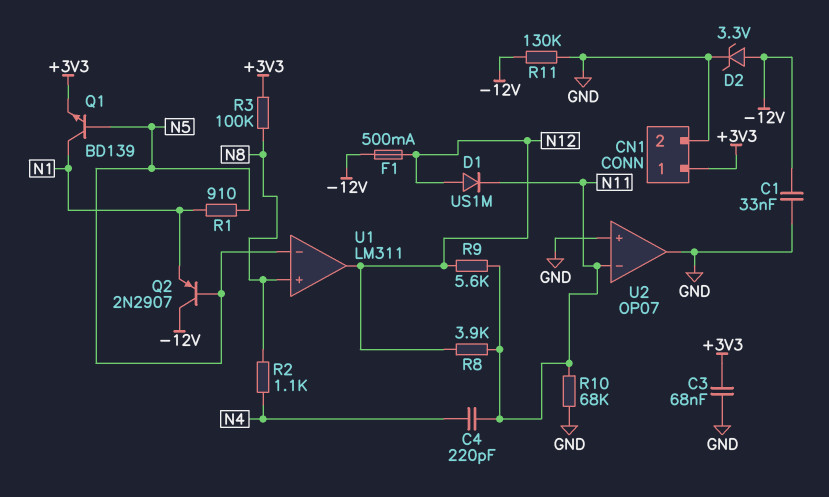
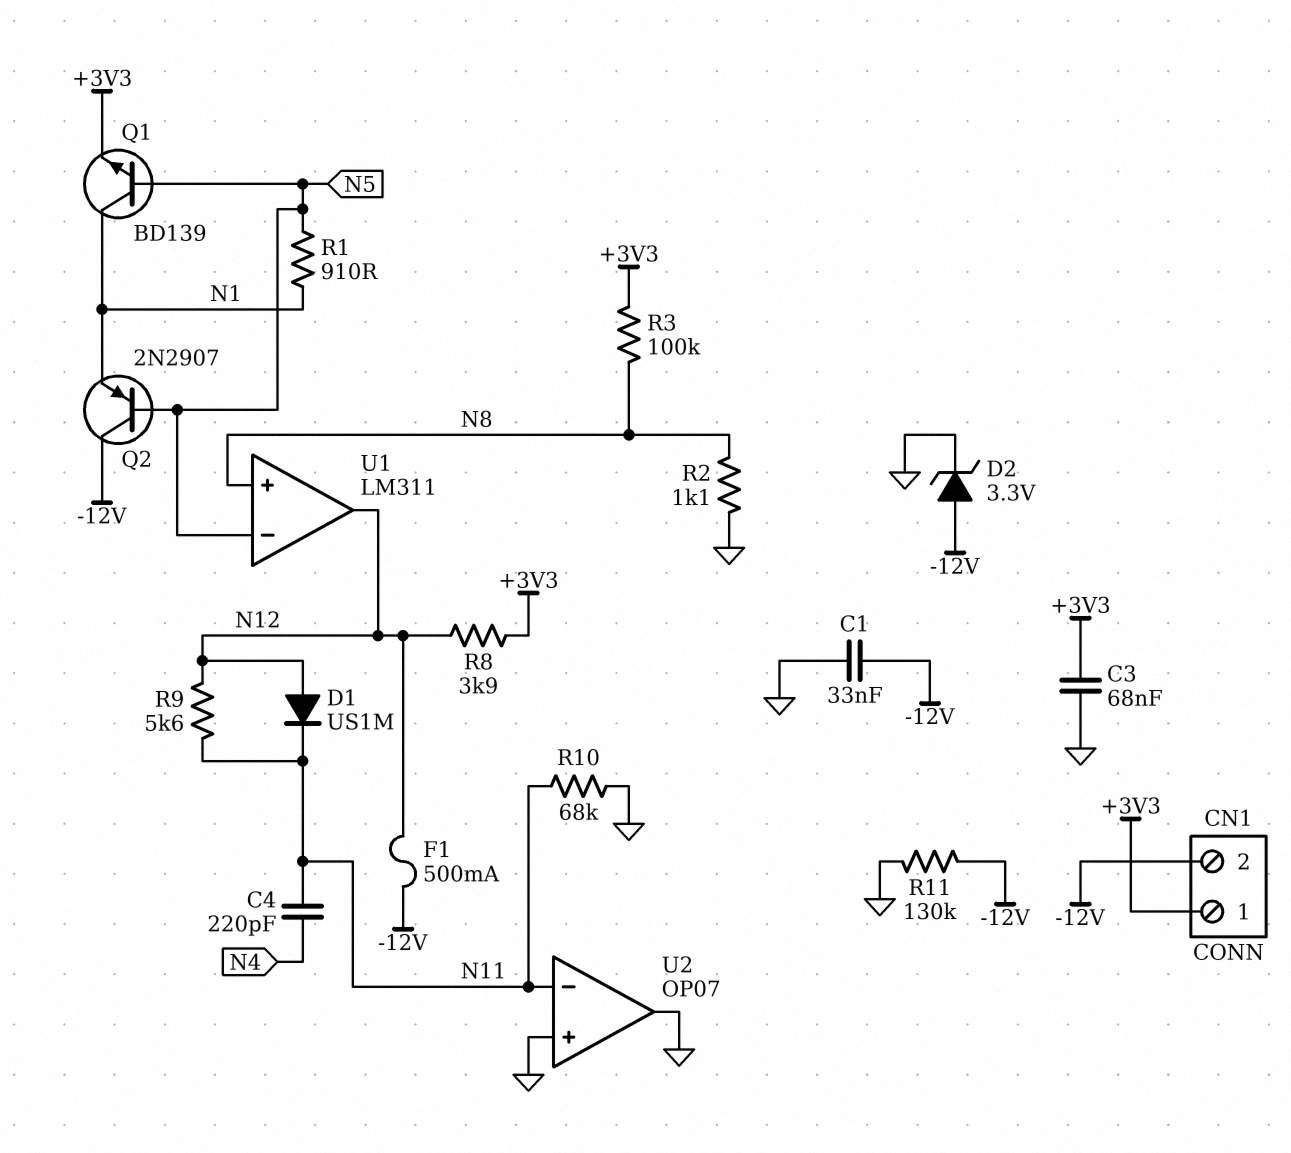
CN1 pin 2: GND -> -12V
R2: 1.1k (N4, N8) -> 1.1k (GND, N8)
R8: 3.9k (N11, N12) -> 3.9k (+3V3, N12)

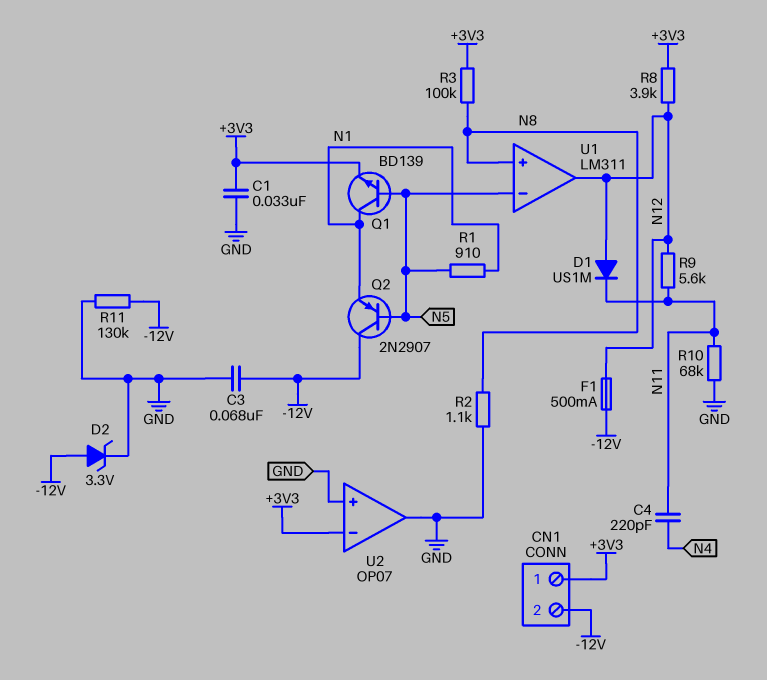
C1: 33nF (-12V, GND) -> 33nF (+3V3, GND)
C3: 68nF (+3V3, GND) -> 68nF (-12V, GND)
U2 pin in-: N11 -> +3V3

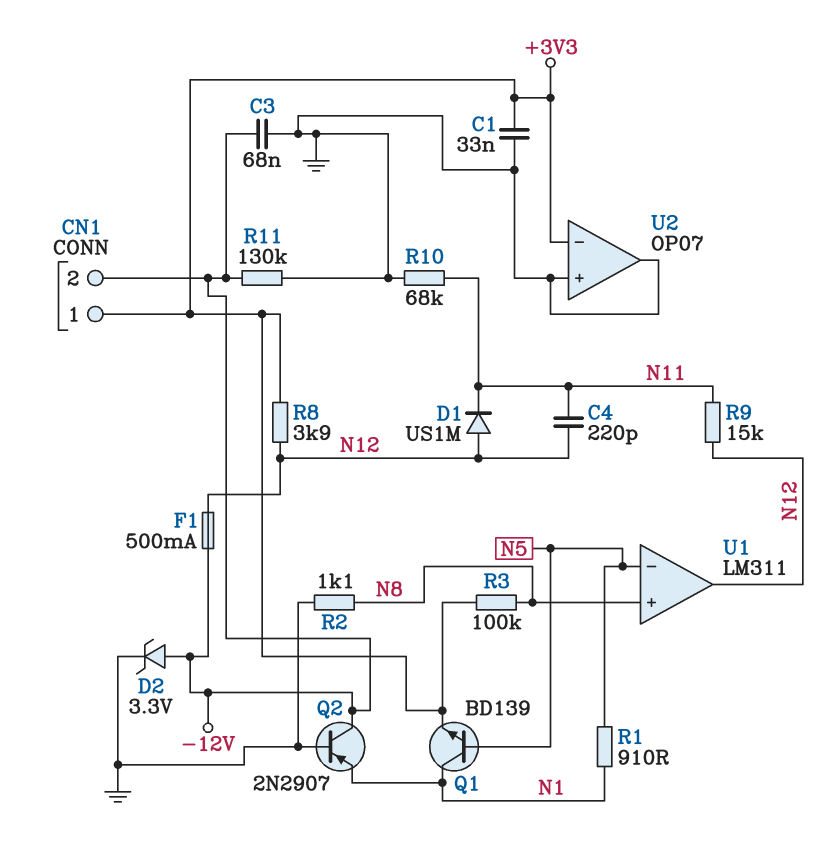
C4: 220pF (N4, N11) -> 220pF (N11, N12)
Q2: PNP 2N2907 (B N5, C -12V, E N1) -> PNP 2N2907 (B GND, C -12V, E N1)
R9: 5.6k (N11, N12) -> 15k (N11, N12)

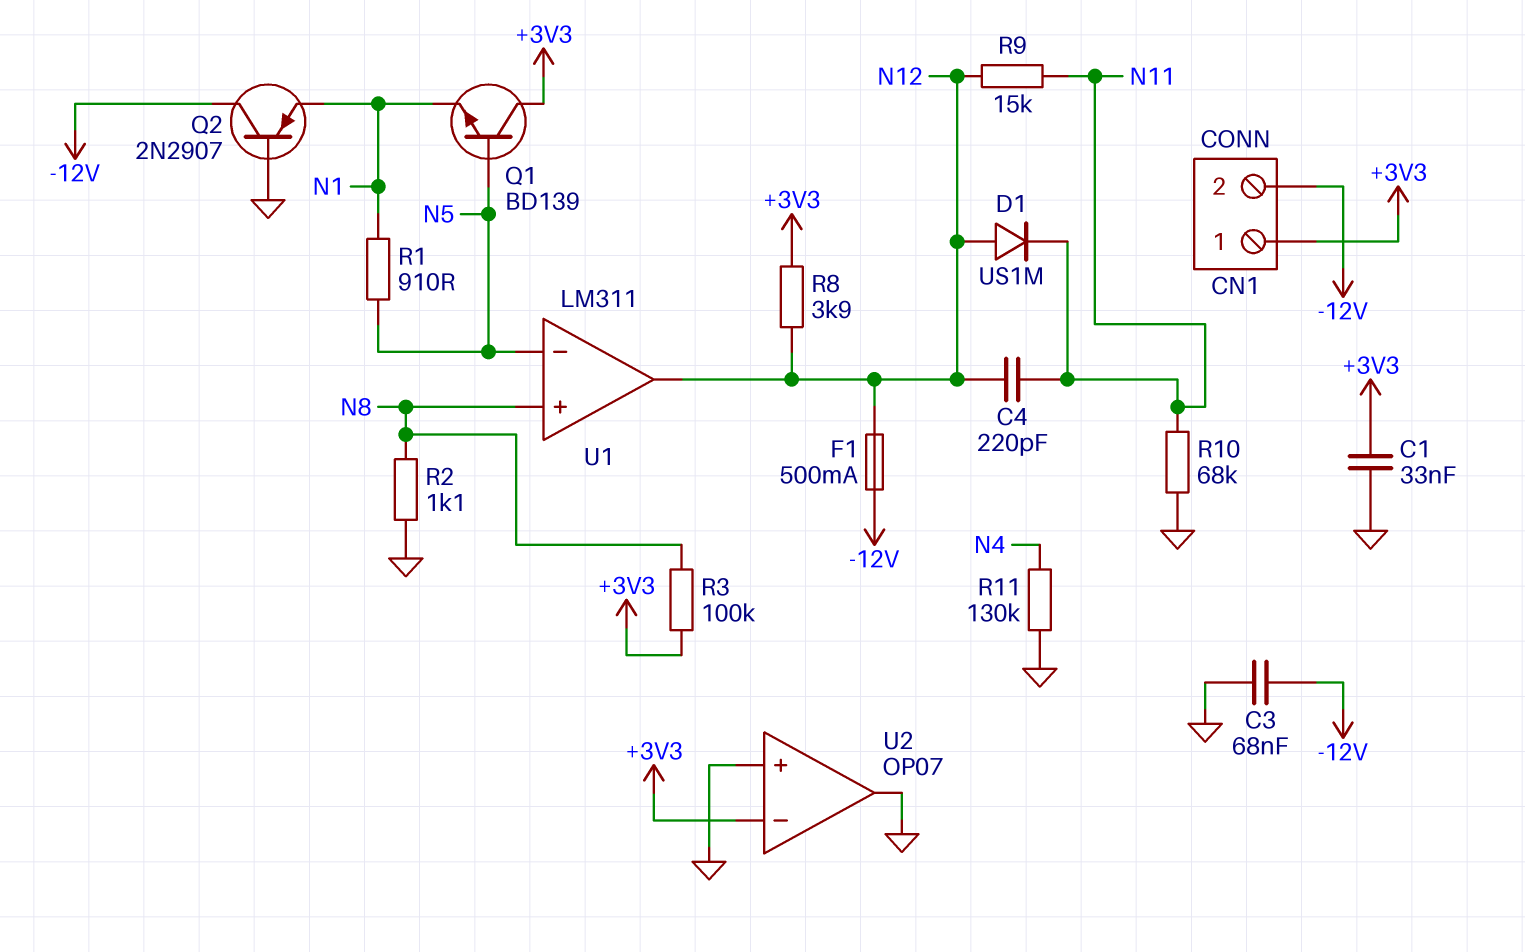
D2: zener 3.3V (A -12V, K GND) -> none
Q1: NPN BD139 (B N5, C N1, E +3V3) -> NPN BD139 (B N5, C +3V3, E N1)
R11: 130k (-12V, GND) -> 130k (GND, N4)

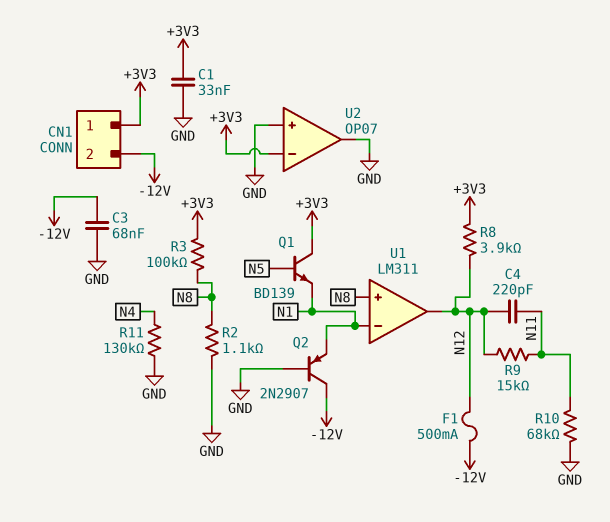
D1: diode US1M (A N12, K N11) -> none
R1: 910 (N1, N5) -> none
U1 pin in-: N5 -> N1

